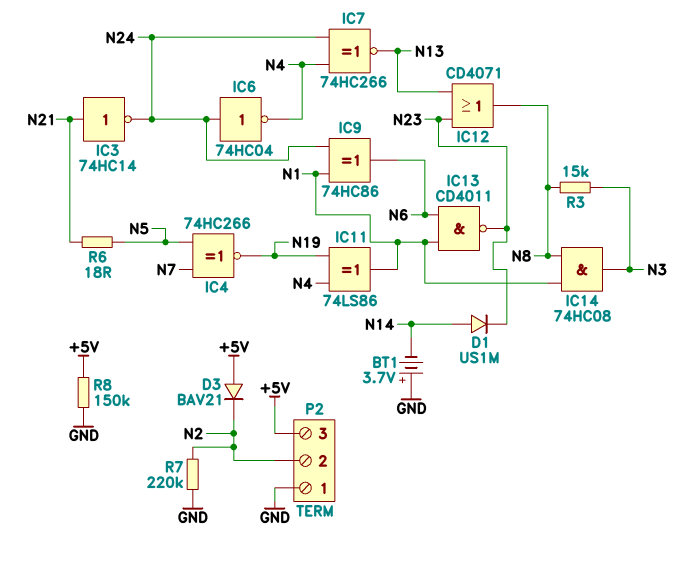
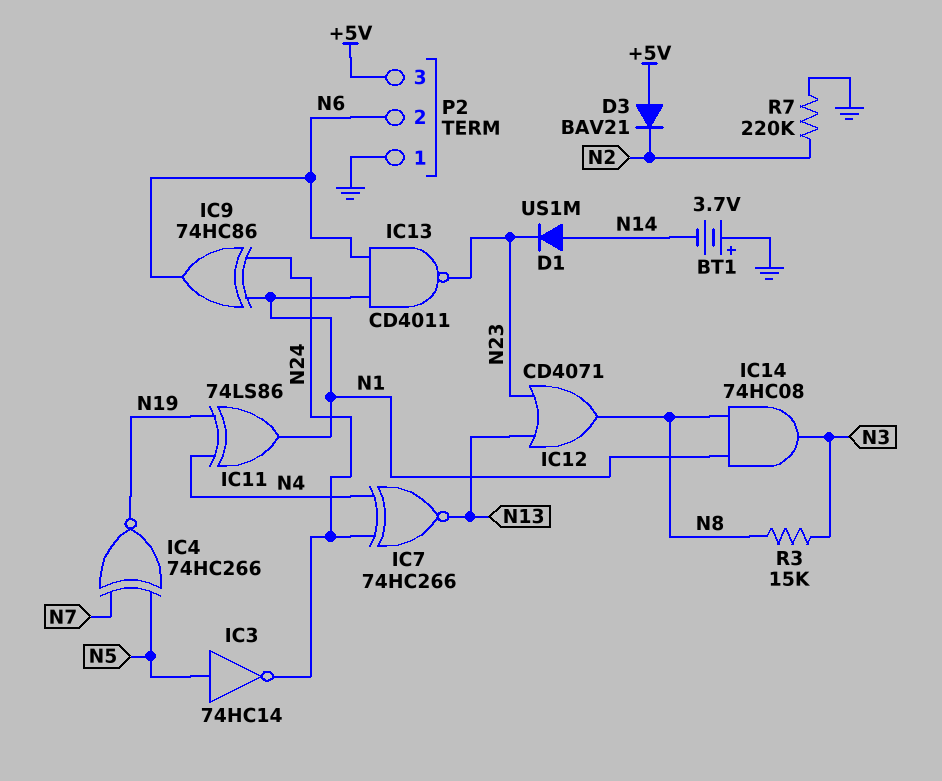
IC3: NOT 74HC14 (in N21, out N24) -> NOT 74HC14 (in N5, out N24)
IC6: NOT 74HC04 (in N24, out N4) -> none
P2 pin 2: N2 -> N6
R6: 18 (N5, N21) -> none
R8: 150k (+5V, GND) -> none

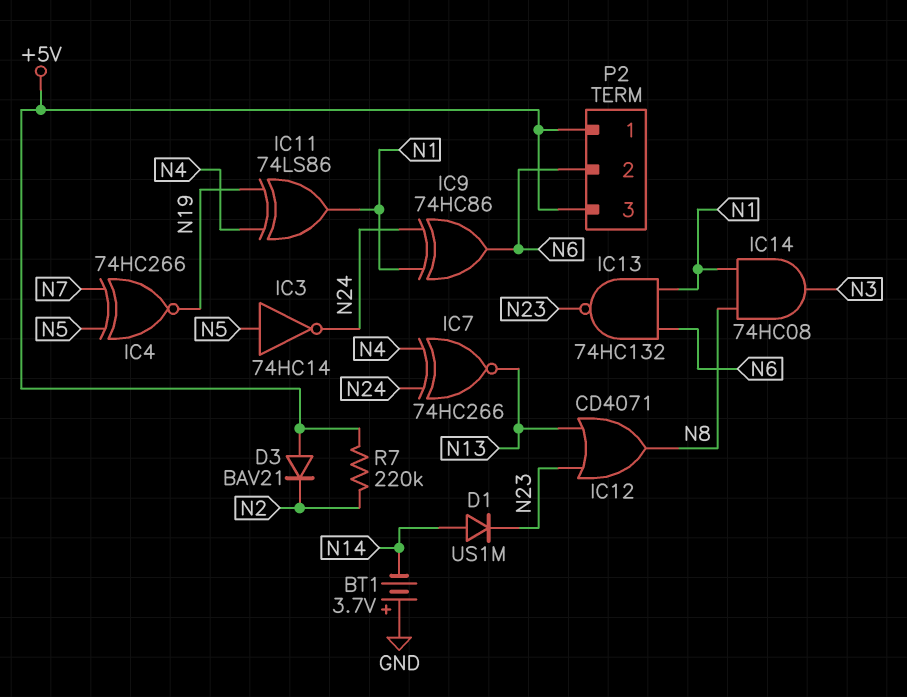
IC13: NAND CD4011 (in N1, in N6, out N23) -> NAND 74HC132 (in N1, in N6, out N23)
P2 pin 1: GND -> +5V
R3: 15k (N3, N8) -> none
R7: 220k (GND, N2) -> 220k (+5V, N2)

